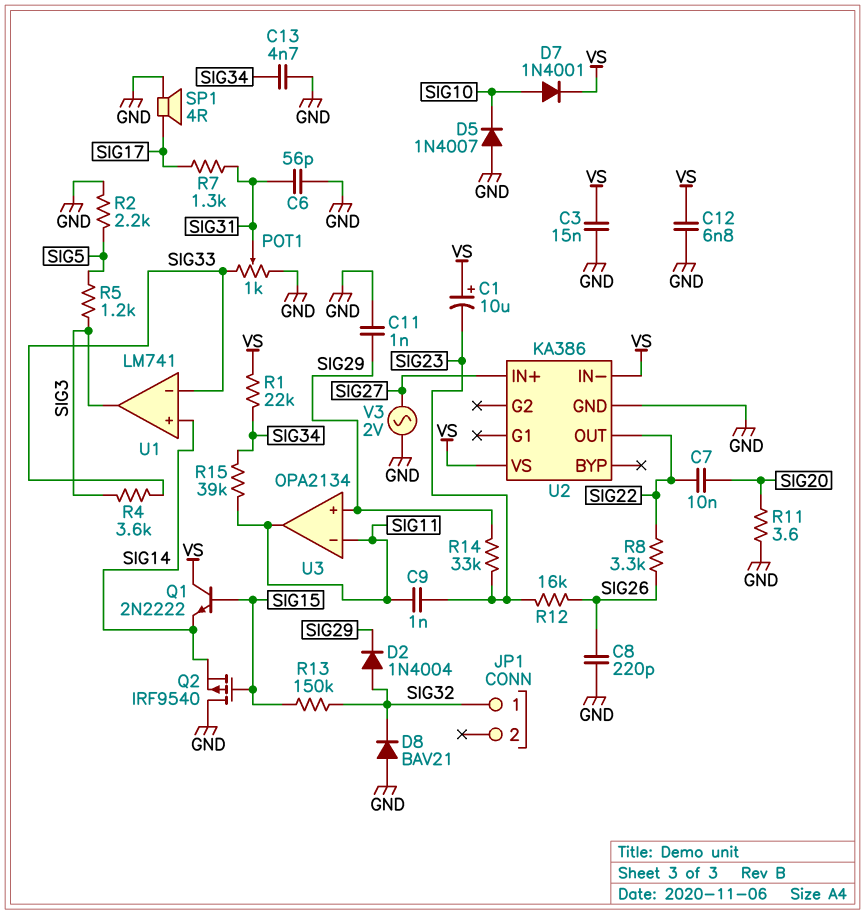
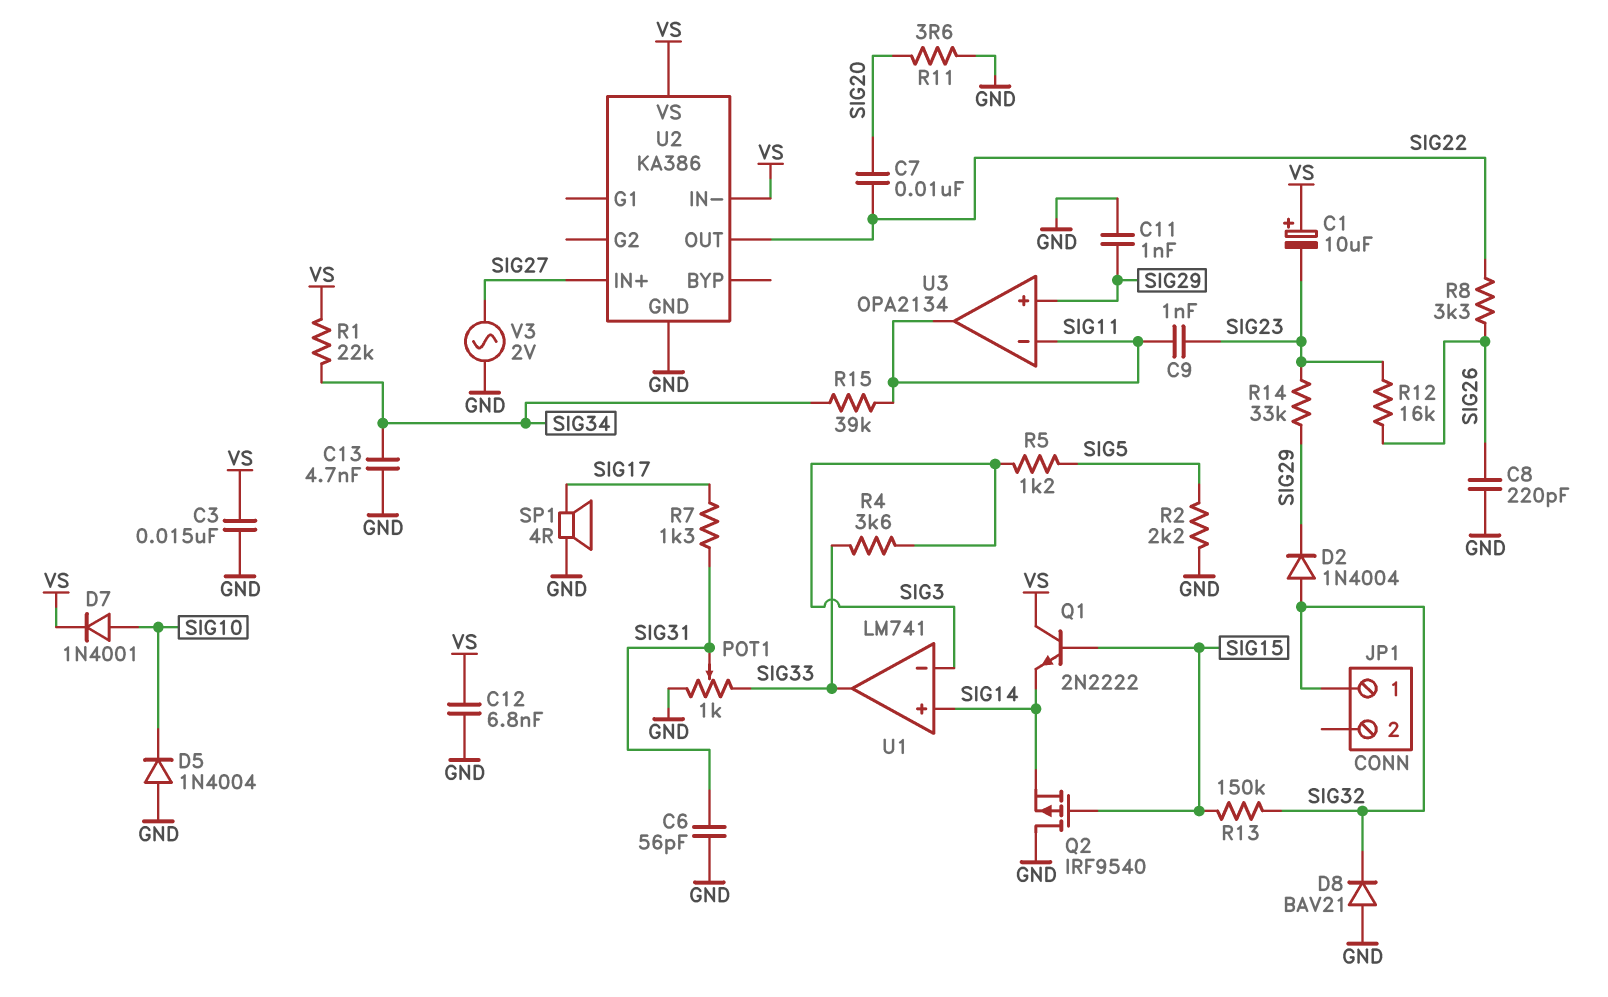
D5: diode 1N4007 (A GND, K SIG10) -> diode 1N4004 (A GND, K SIG10)
U1 pin in-: SIG33 -> SIG3
U1 pin out: SIG3 -> SIG33

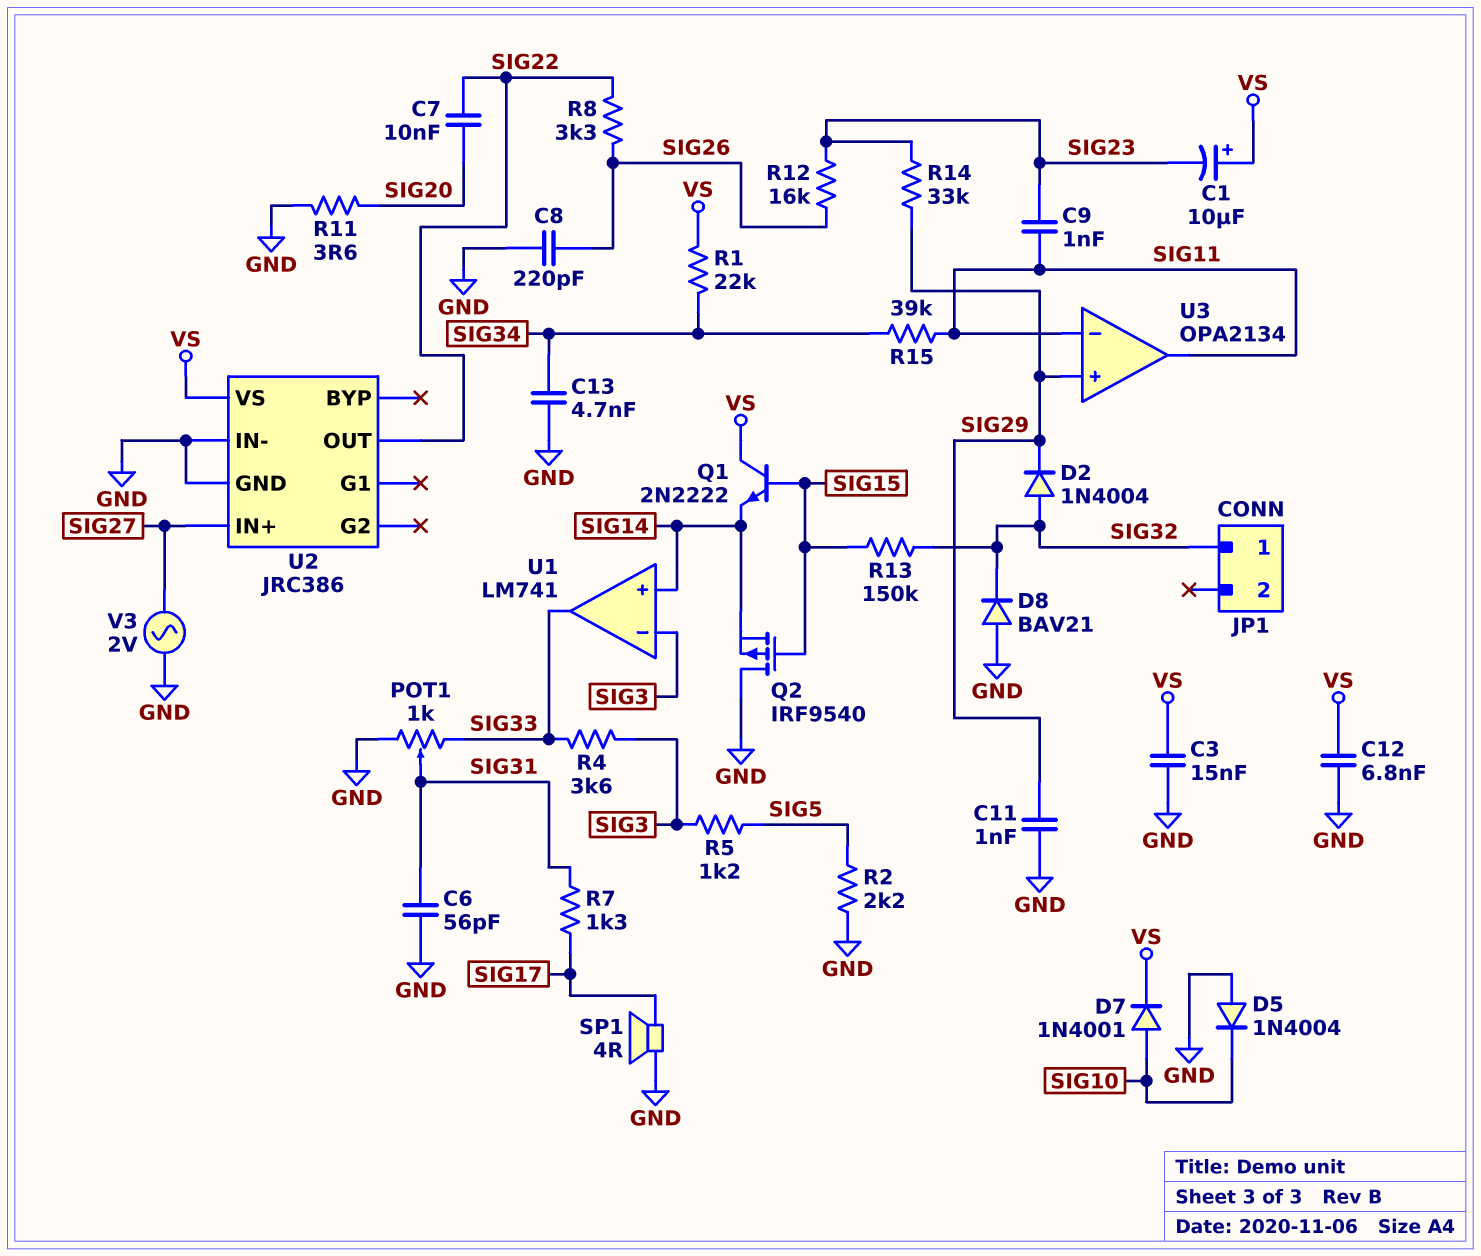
U2: KA386 -> JRC386
U2 pin IN-: VS -> GND

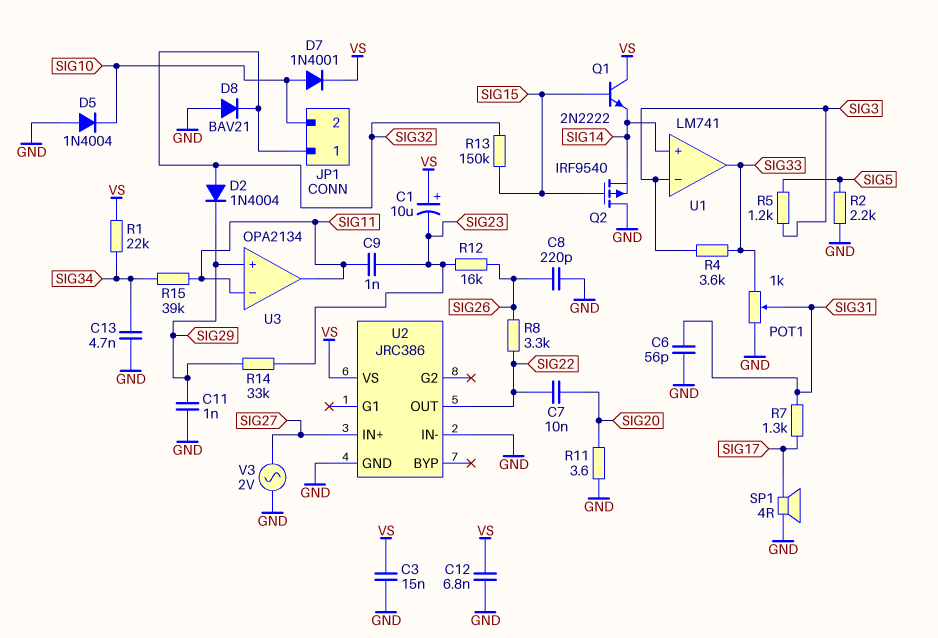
JP1 pin 2: none -> SIG10

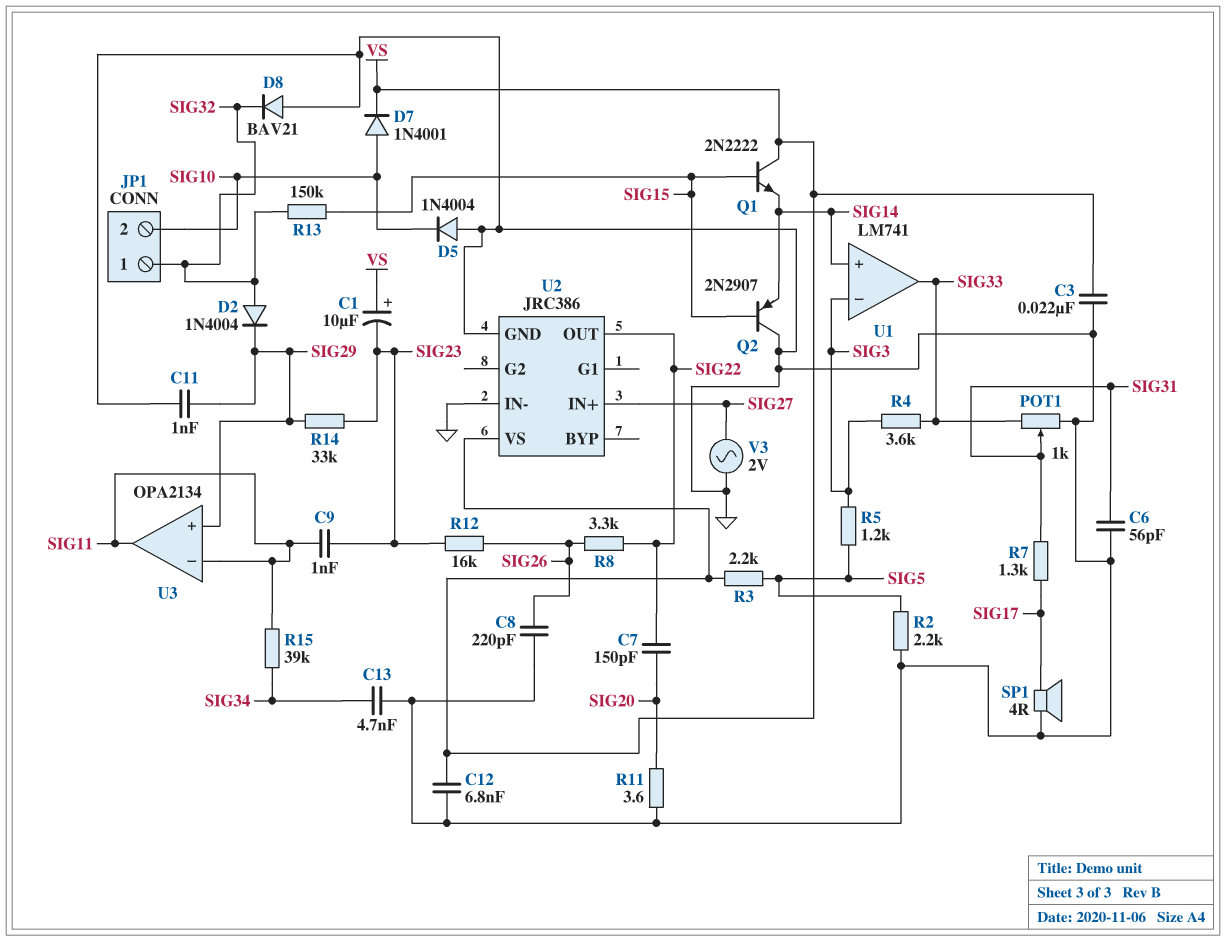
C3: 15nF (GND, VS) -> 22nF (GND, VS)
C7: 10nF (SIG20, SIG22) -> 150pF (SIG20, SIG22)
Q2: PMOS IRF9540 (G SIG15, D GND, S SIG14) -> PNP 2N2907 (B SIG15, C GND, E SIG14)
R1: 22k (SIG34, VS) -> none
R3: none -> 2.2k (SIG5, VS)

